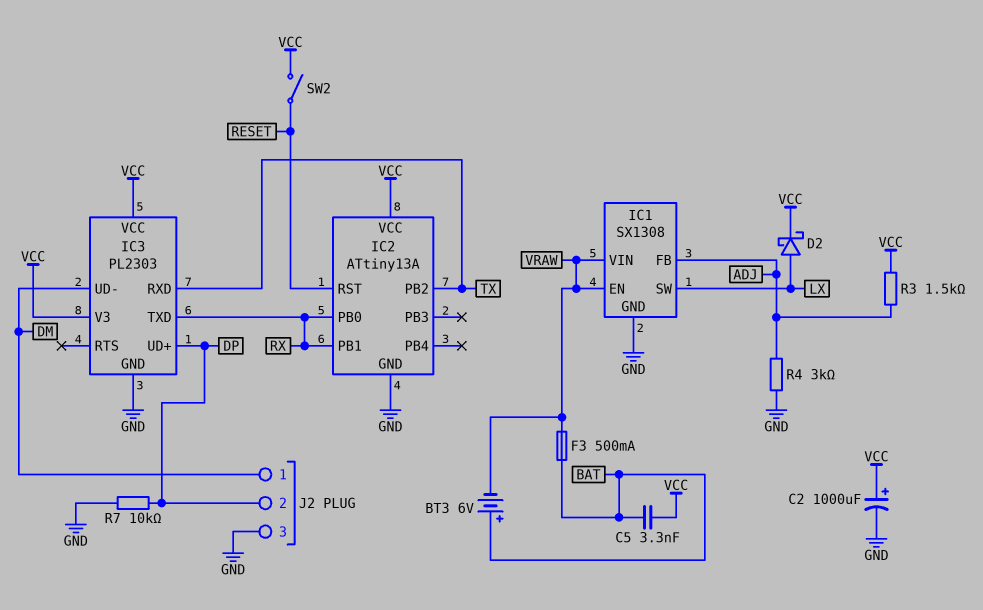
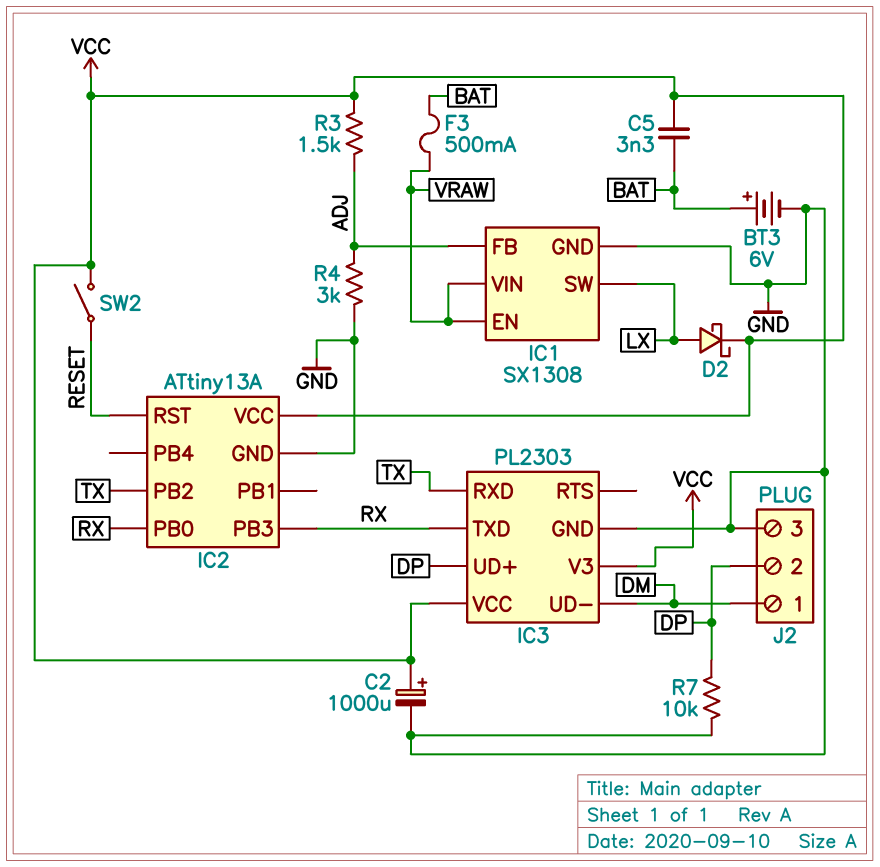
BT3: 6V (plus BAT, minus VRAW) -> 6V (plus BAT, minus GND)
IC2 pin PB1: RX -> none
IC2 pin PB3: none -> RX

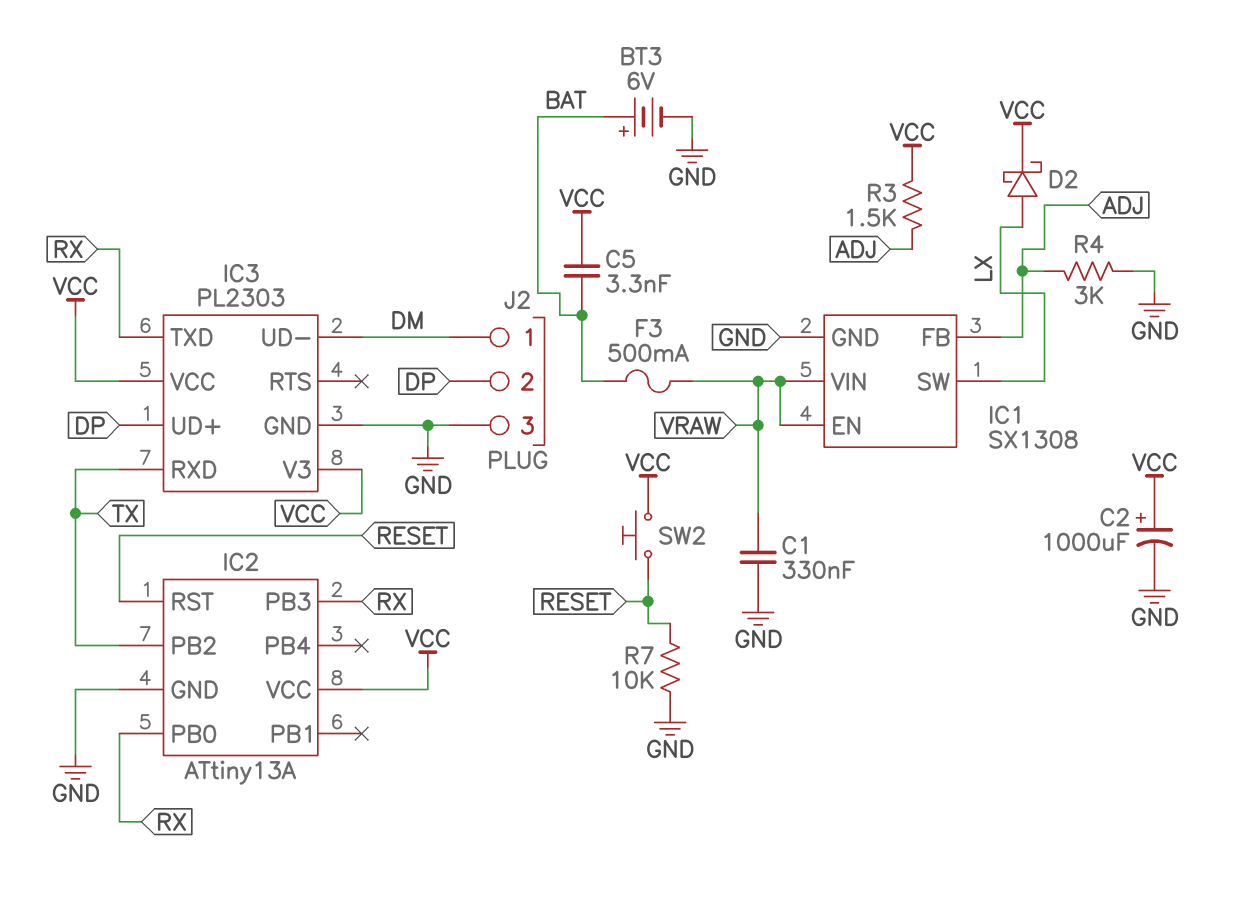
C1: none -> 330nF (GND, VRAW)
R7: 10k (DP, GND) -> 10k (GND, RESET)
SW2: switch (RESET, VCC) -> button (RESET, VCC)

